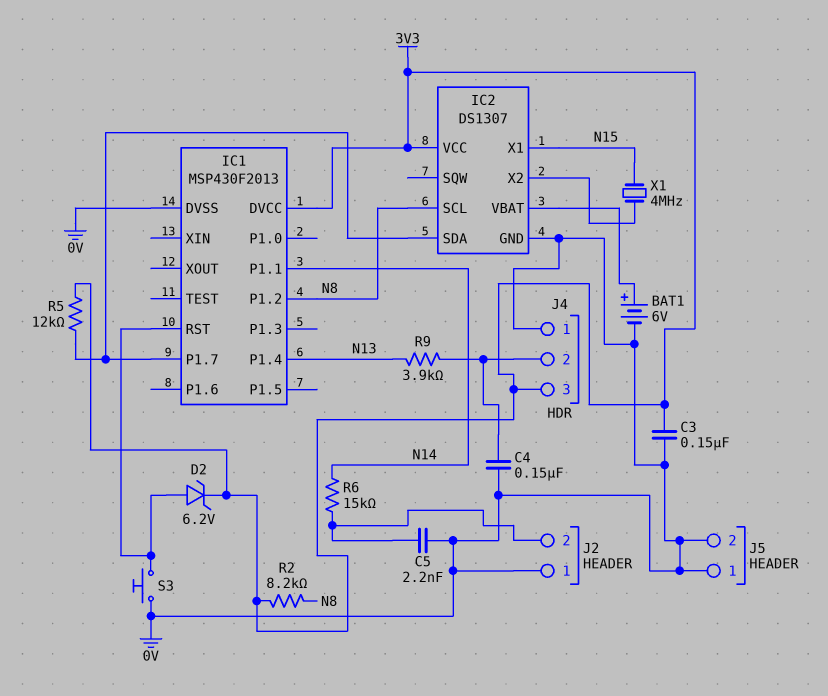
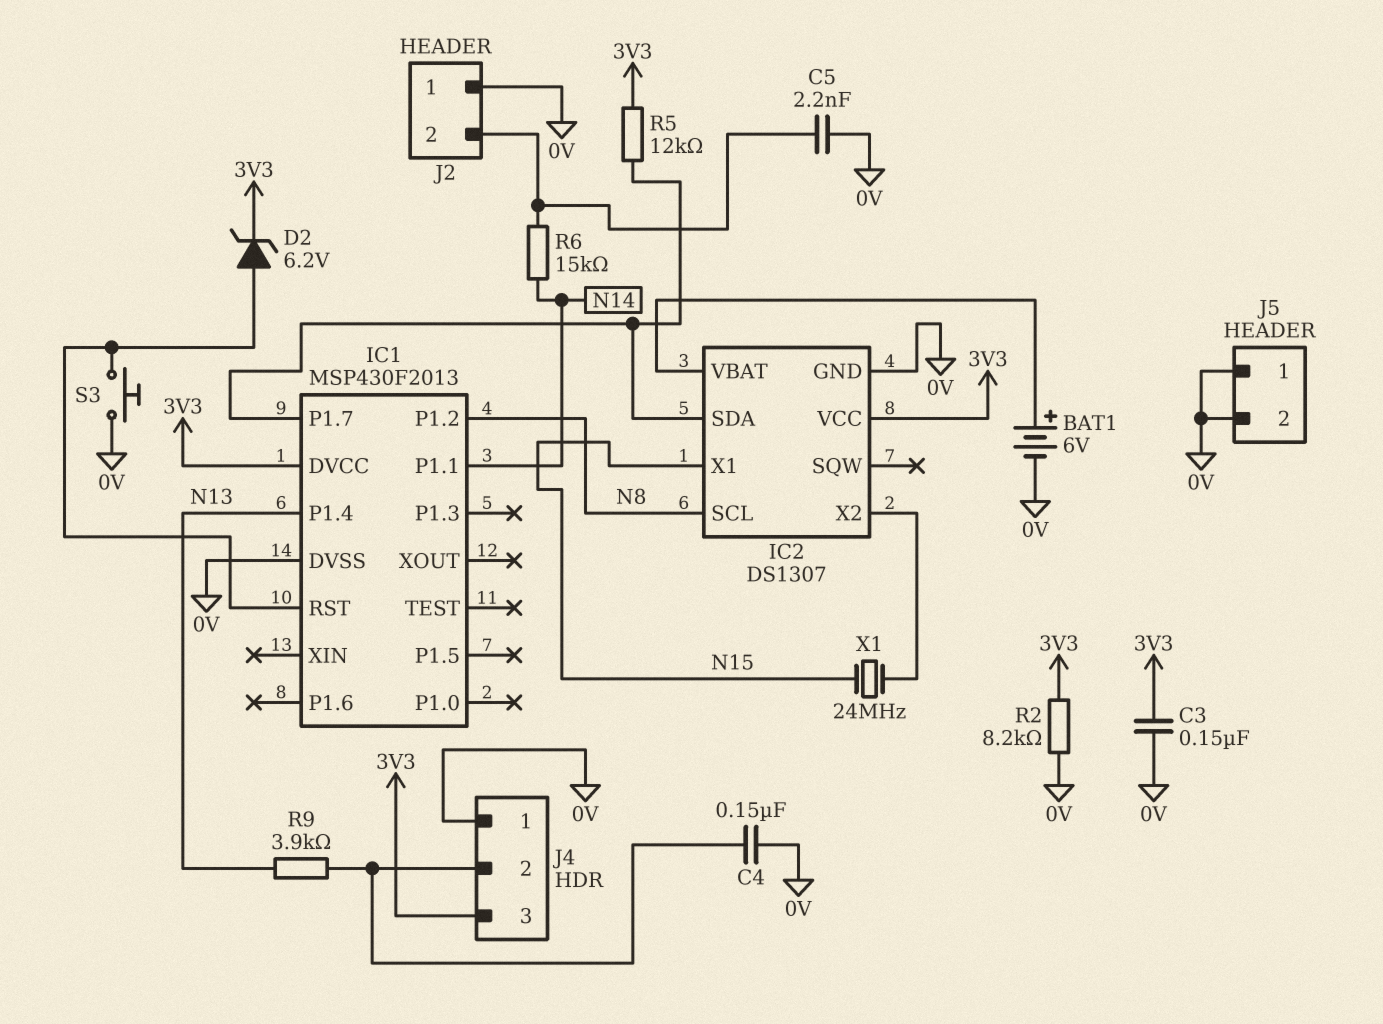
R2: 8.2k (3V3, N8) -> 8.2k (0V, 3V3)
X1: 4MHz (IC2/X2, N15) -> 24MHz (IC2/X2, N15)

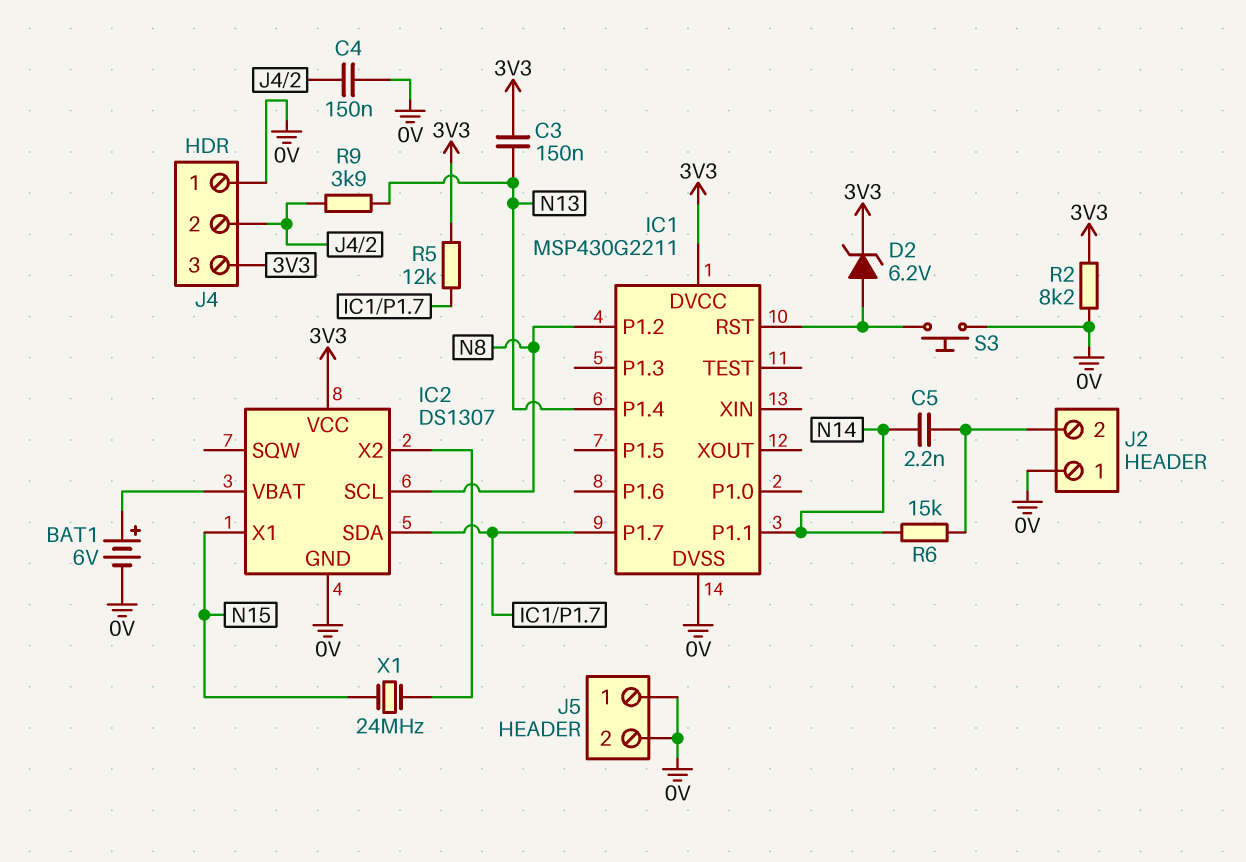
C3: 150nF (0V, 3V3) -> 150nF (3V3, N13)
C5: 2.2nF (0V, J2/2) -> 2.2nF (J2/2, N14)
IC1: MSP430F2013 -> MSP430G2211

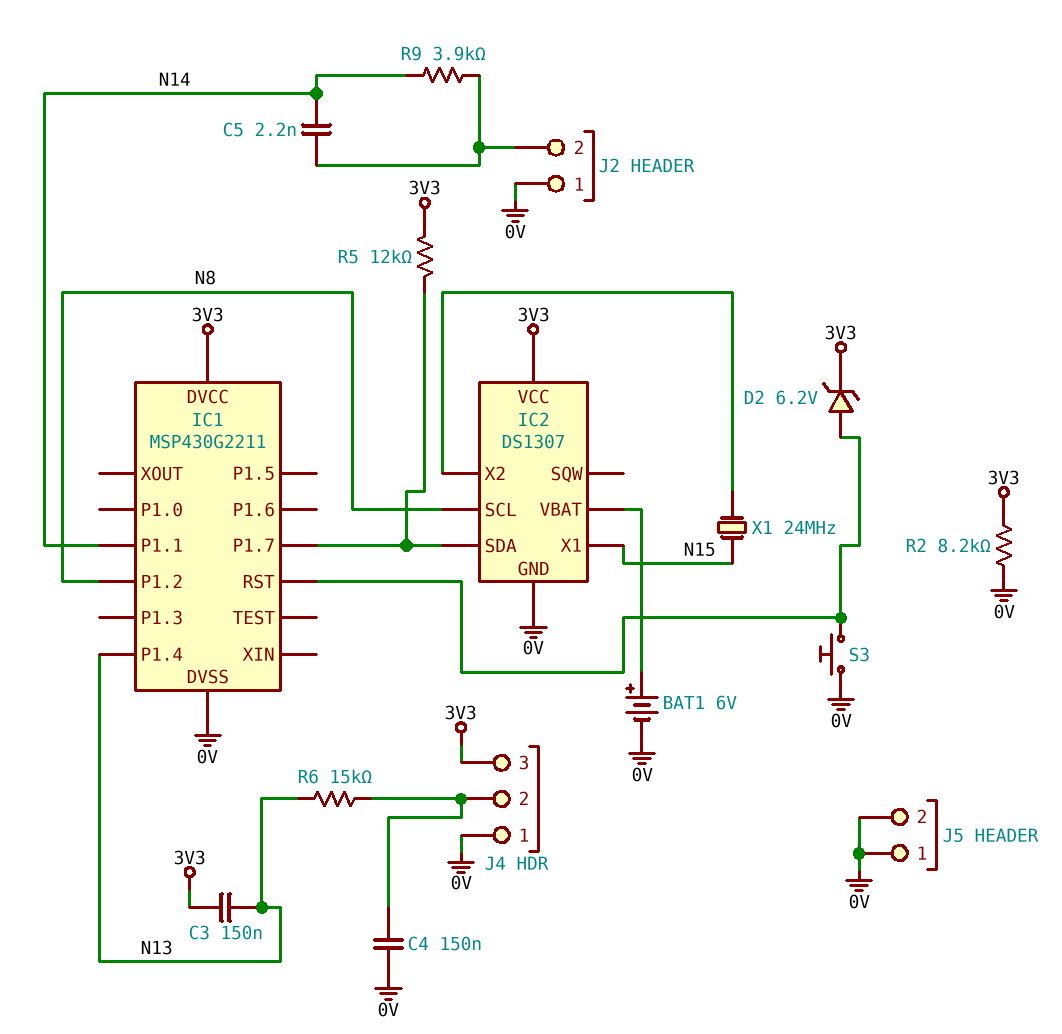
R6: 15k (J2/2, N14) -> 15k (J4/2, N13)
R9: 3.9k (J4/2, N13) -> 3.9k (J2/2, N14)

